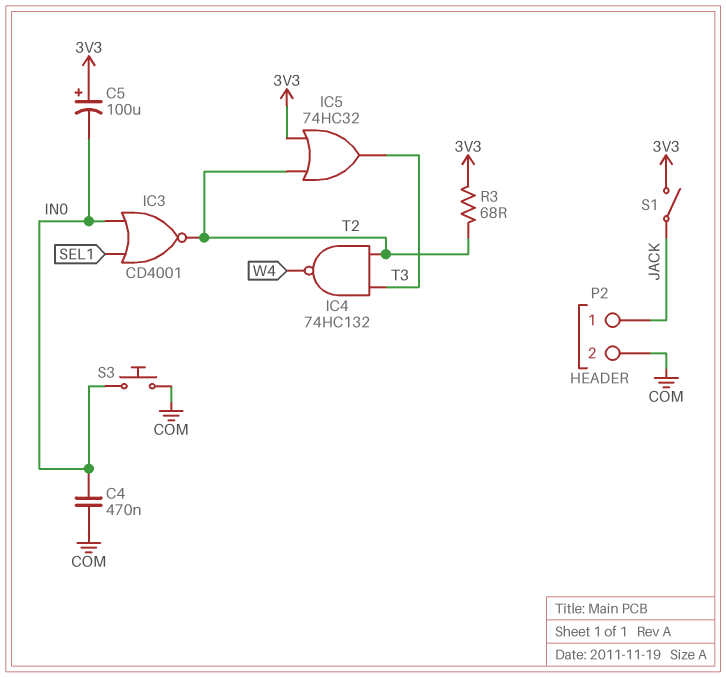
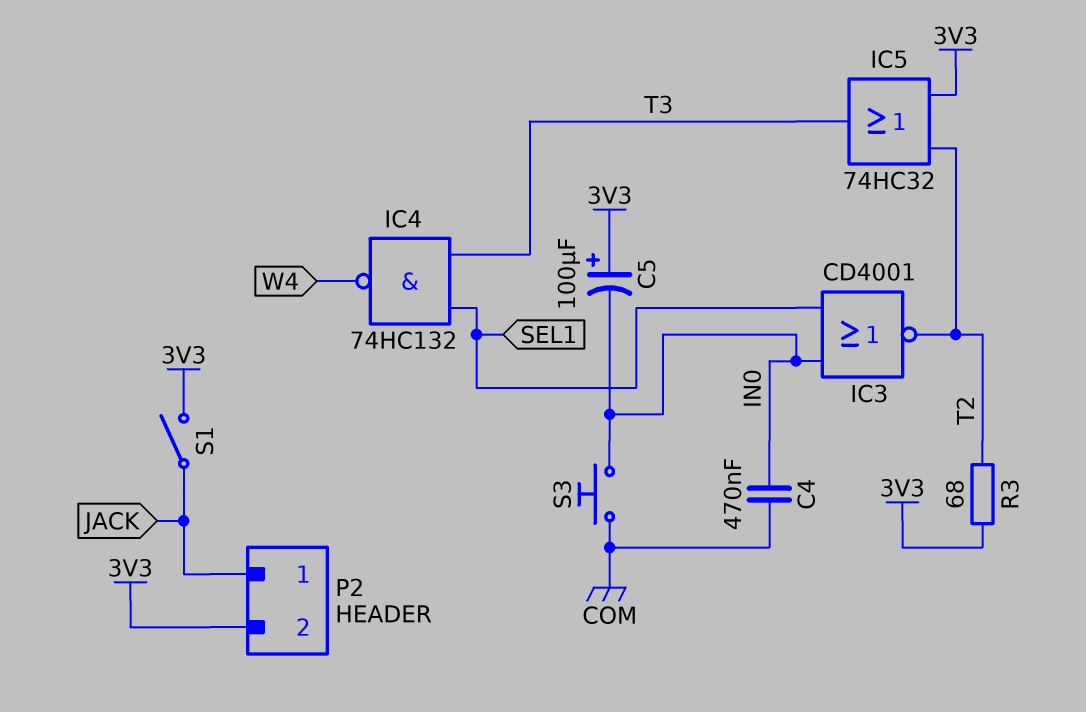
IC4: NAND 74HC132 (in T2, in T3, out W4) -> NAND 74HC132 (in SEL1, in T3, out W4)
P2 pin 2: COM -> 3V3

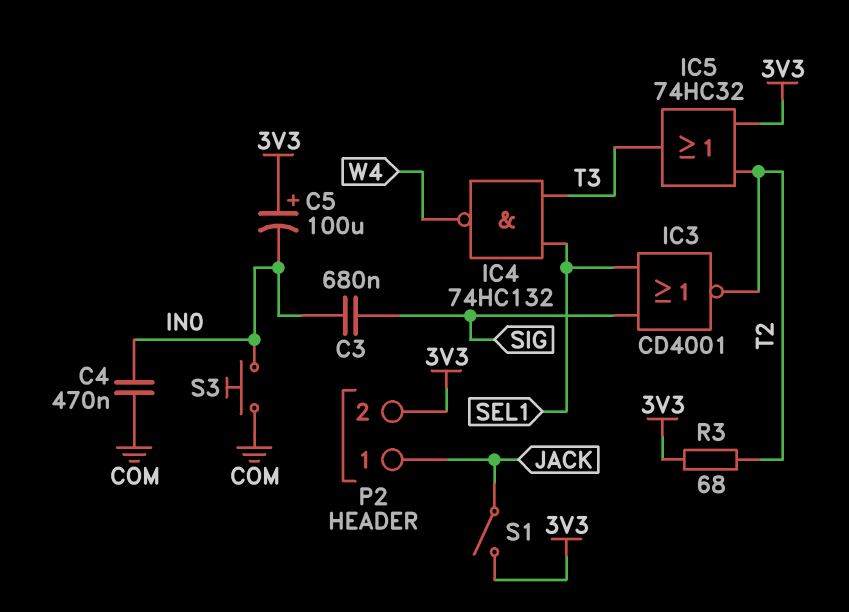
C3: none -> 680nF (IN0, SIG)
IC3: NOR CD4001 (in IN0, in SEL1, out T2) -> NOR CD4001 (in SEL1, in SIG, out T2)

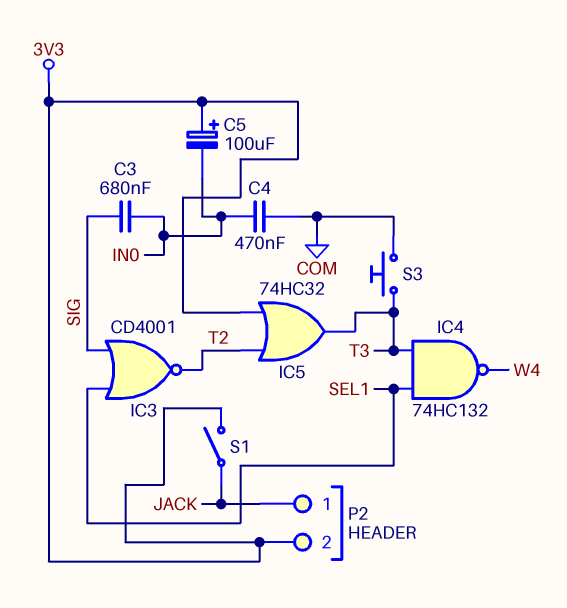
R3: 68 (3V3, T2) -> none
S3: button (COM, IN0) -> button (COM, T3)

